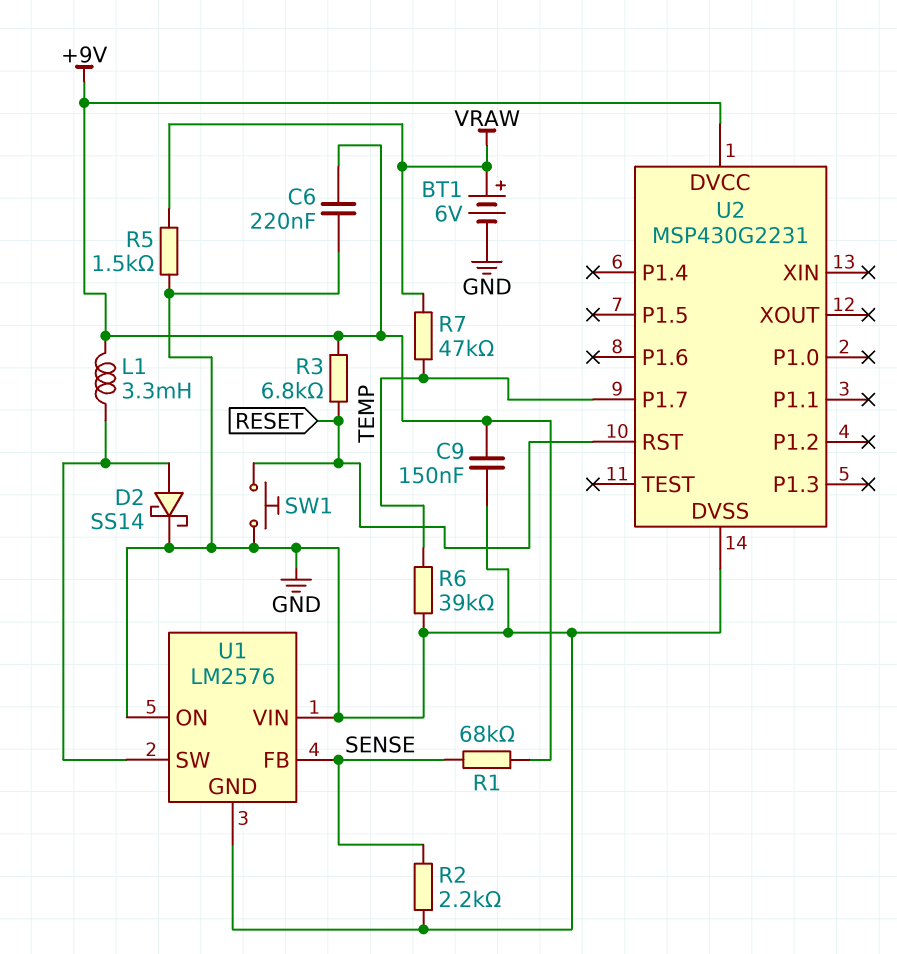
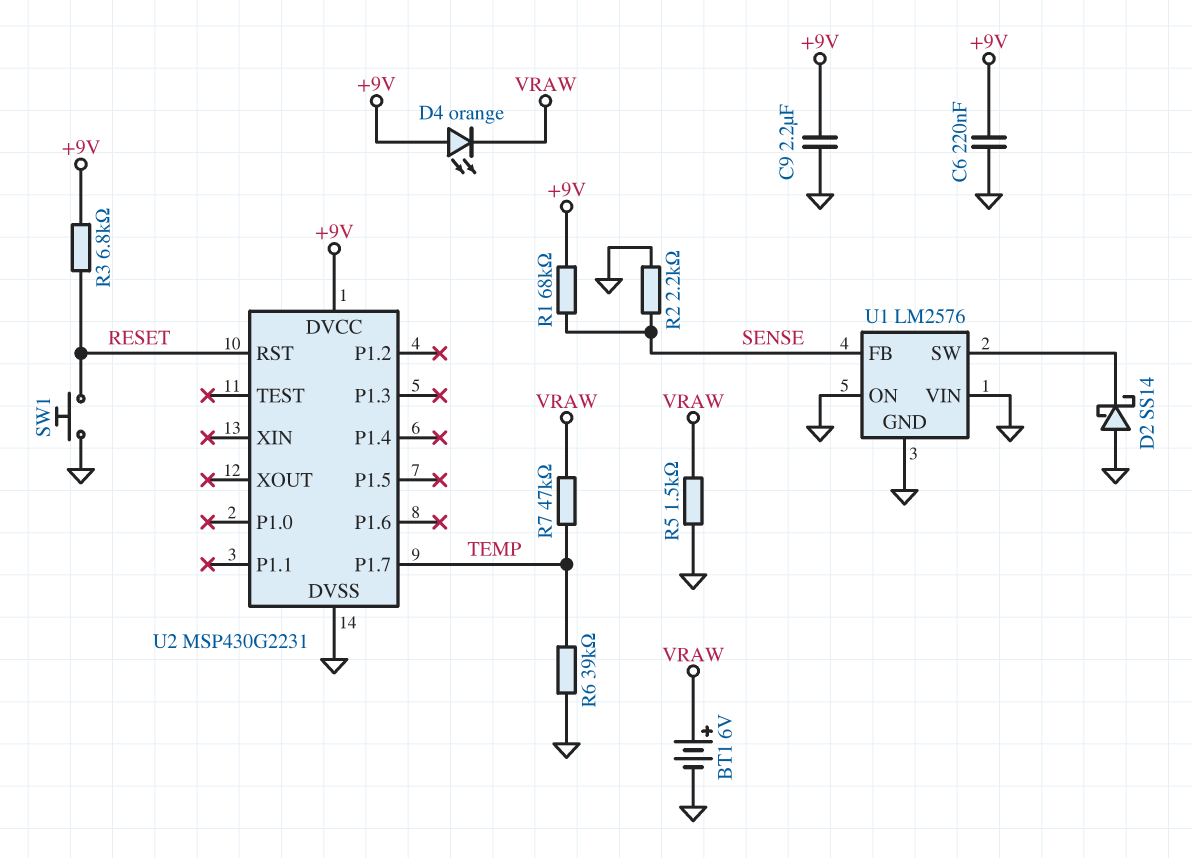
C9: 150nF (+9V, GND) -> 2.2uF (+9V, GND)
D2: schottky SS14 (A U1/SW, K GND) -> schottky SS14 (A GND, K U1/SW)
D4: none -> LED orange (A +9V, K VRAW)
L1: 3.3mH (+9V, U1/SW) -> none

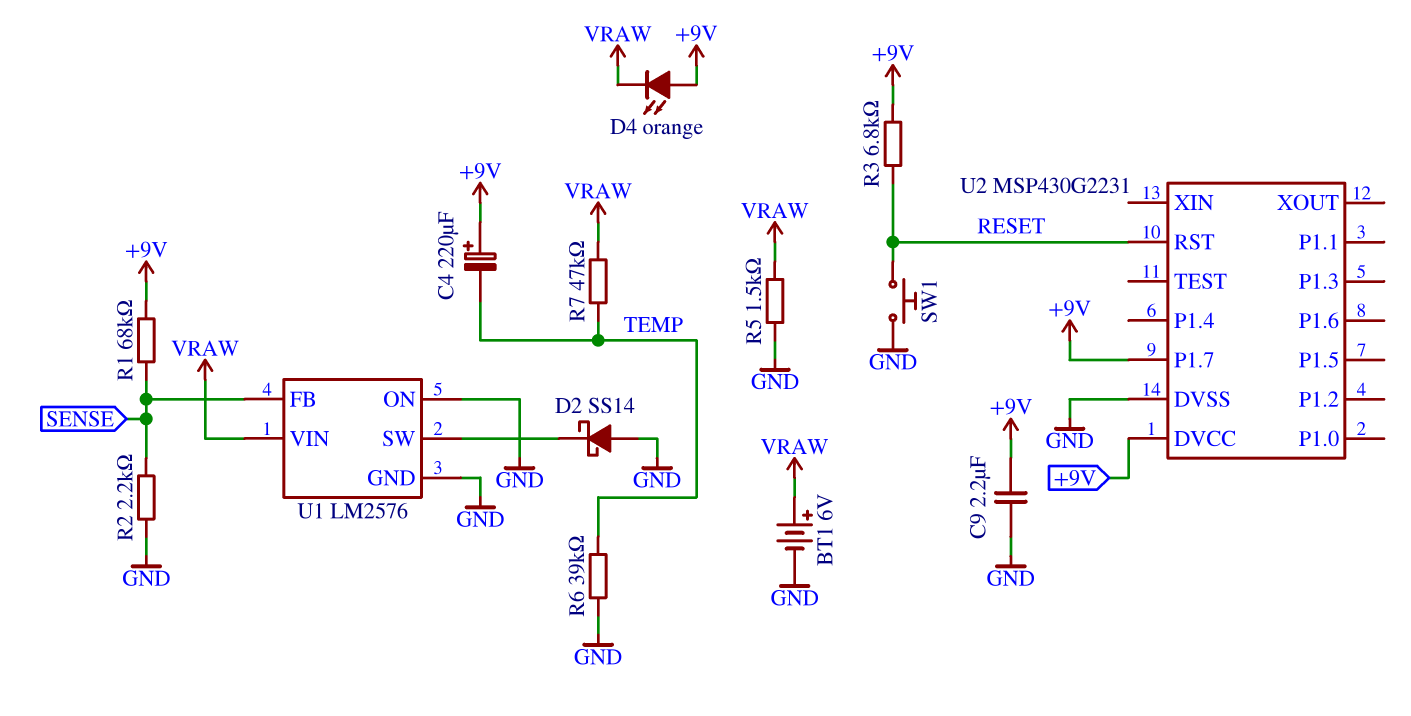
C4: none -> 220uF (plus +9V, minus TEMP)
C6: 220nF (+9V, GND) -> none
U1 pin VIN: GND -> VRAW
U2 pin P1.7: TEMP -> +9V

